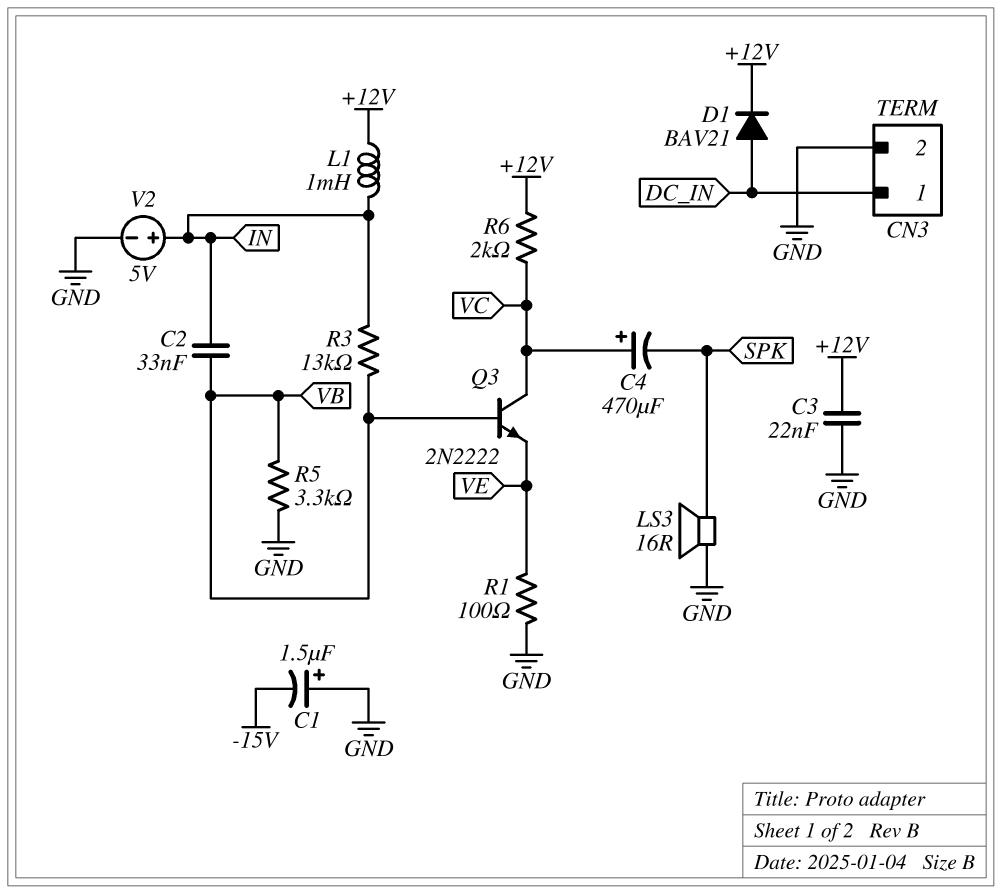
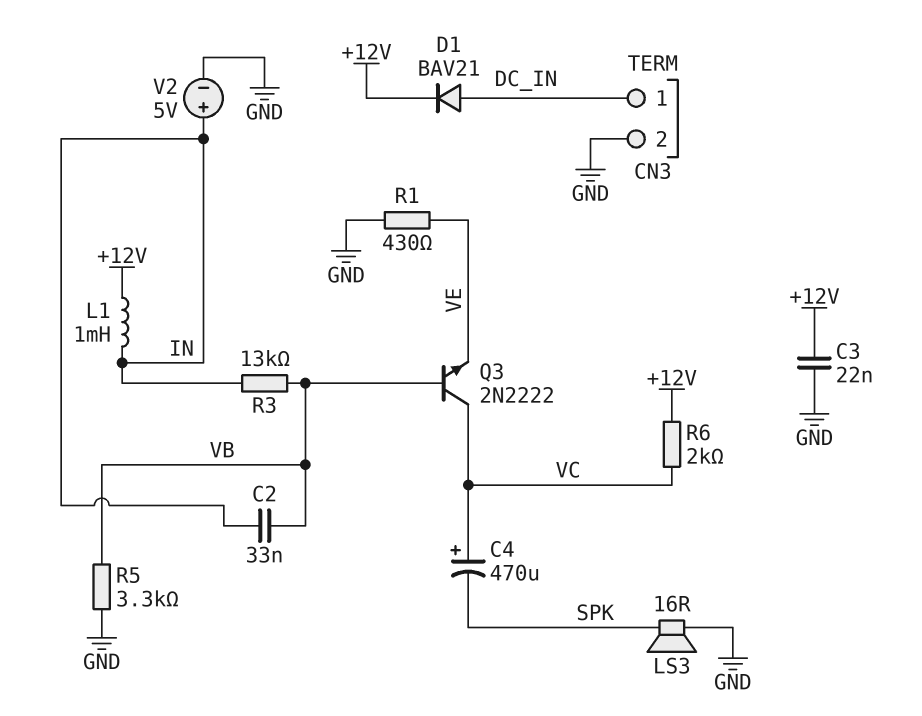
C1: 1.5uF (plus GND, minus -15V) -> none
R1: 100 (GND, VE) -> 430 (GND, VE)

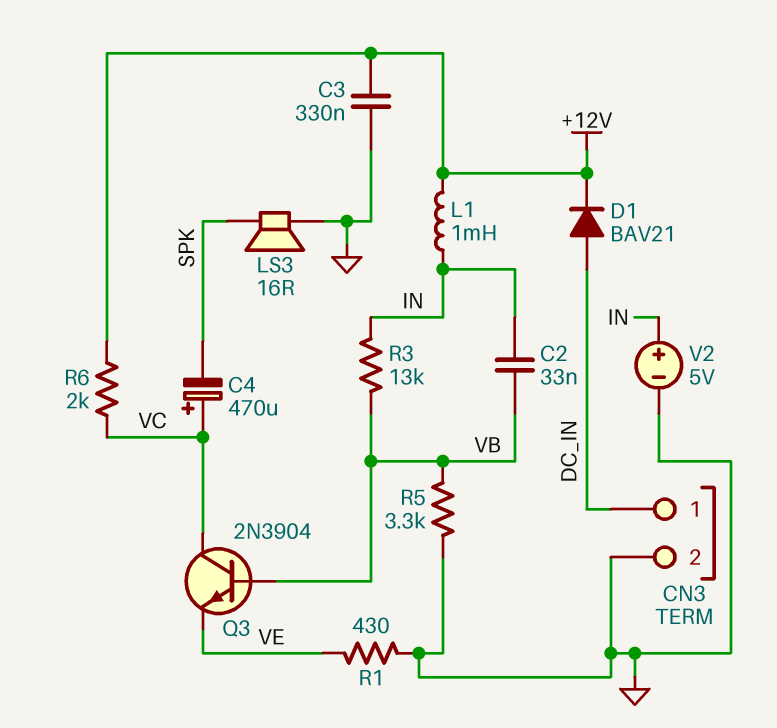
C3: 22nF (+12V, GND) -> 330nF (+12V, GND)
Q3: NPN 2N2222 (B VB, C VC, E VE) -> NPN 2N3904 (B VB, C VC, E VE)

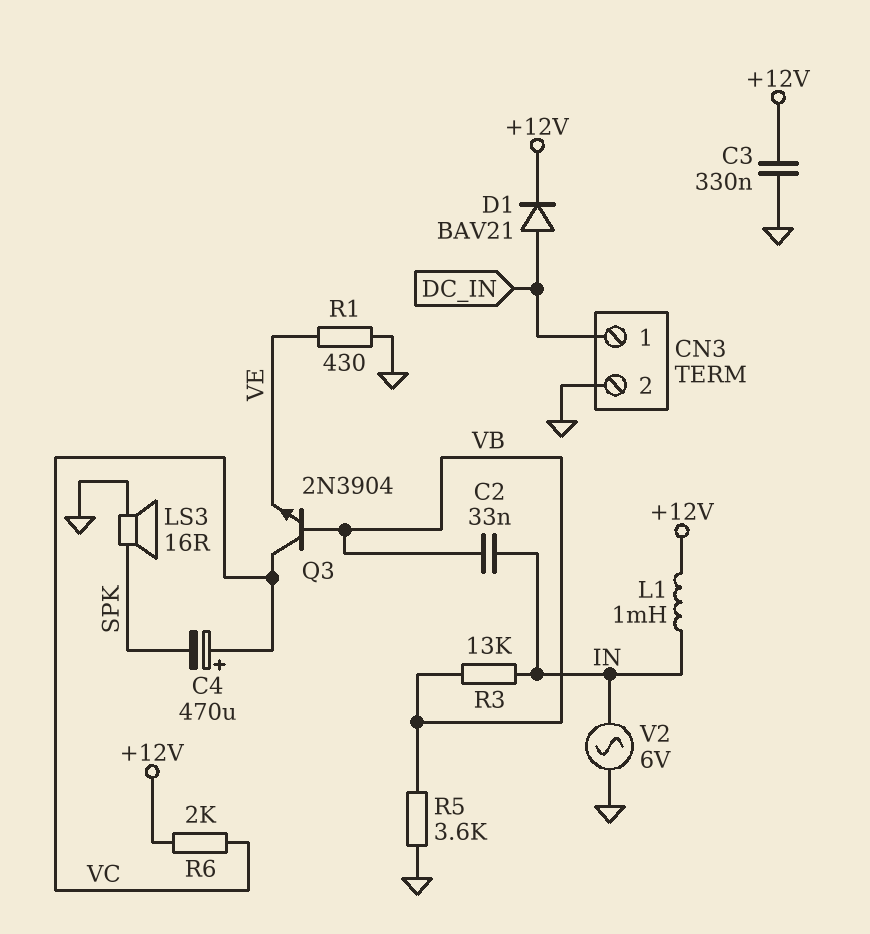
R5: 3.3k (GND, VB) -> 3.6k (GND, VB)
V2: 5V (plus IN, minus GND) -> AC 6V (GND, IN)

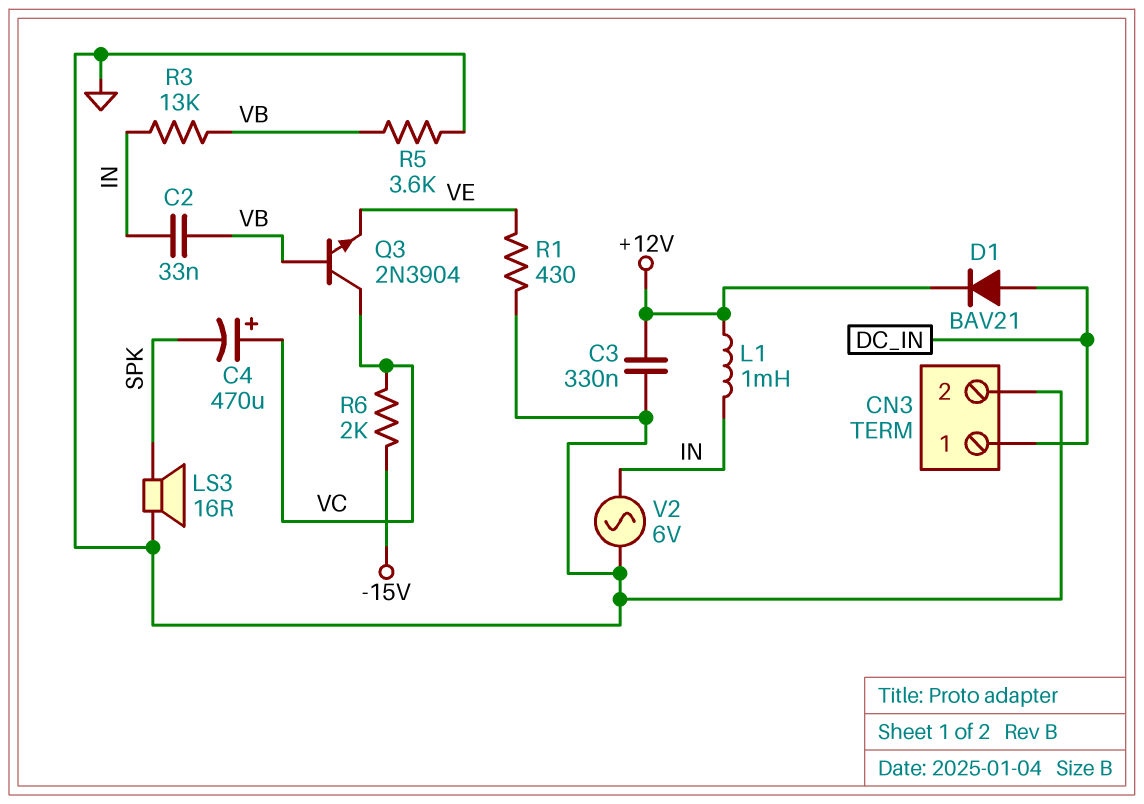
R6: 2k (+12V, VC) -> 2k (-15V, VC)

